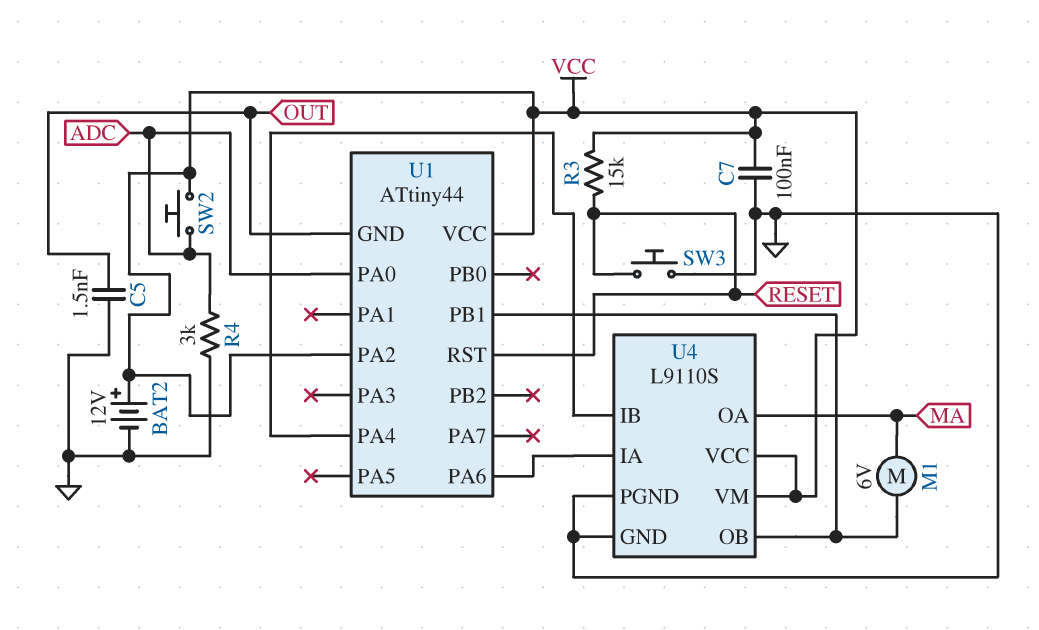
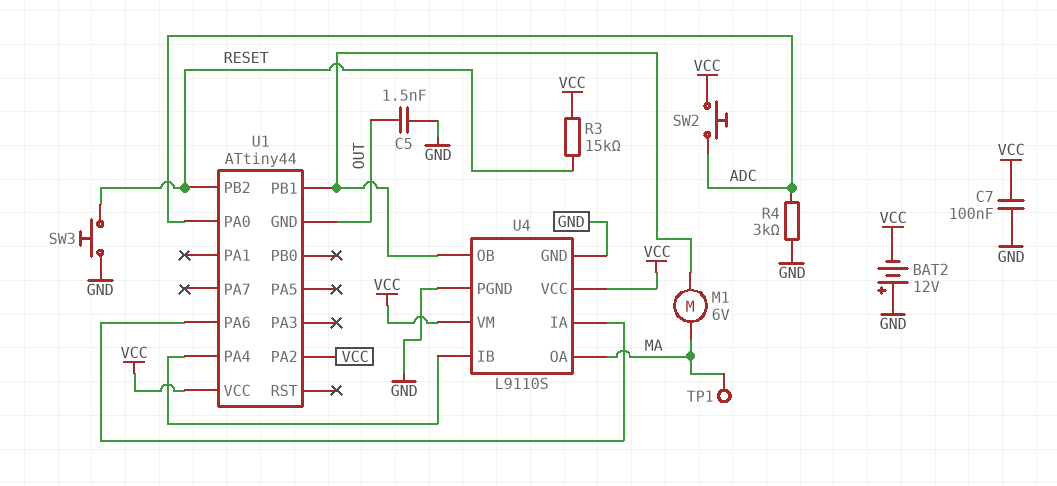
BAT2: 12V (plus VCC, minus GND) -> 12V (plus GND, minus VCC)
TP1: none -> test point (MA)
U1 pin PB2: none -> RESET
U1 pin RST: RESET -> none

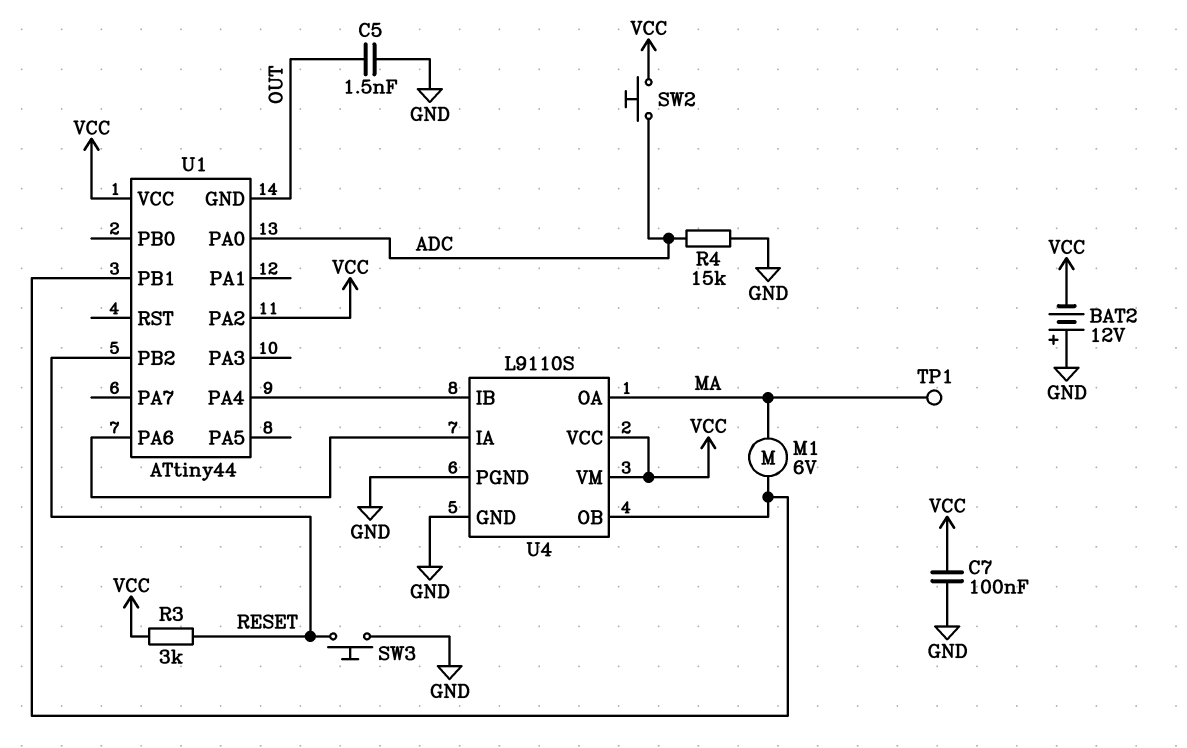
R3: 15k (RESET, VCC) -> 3k (RESET, VCC)
R4: 3k (ADC, GND) -> 15k (ADC, GND)

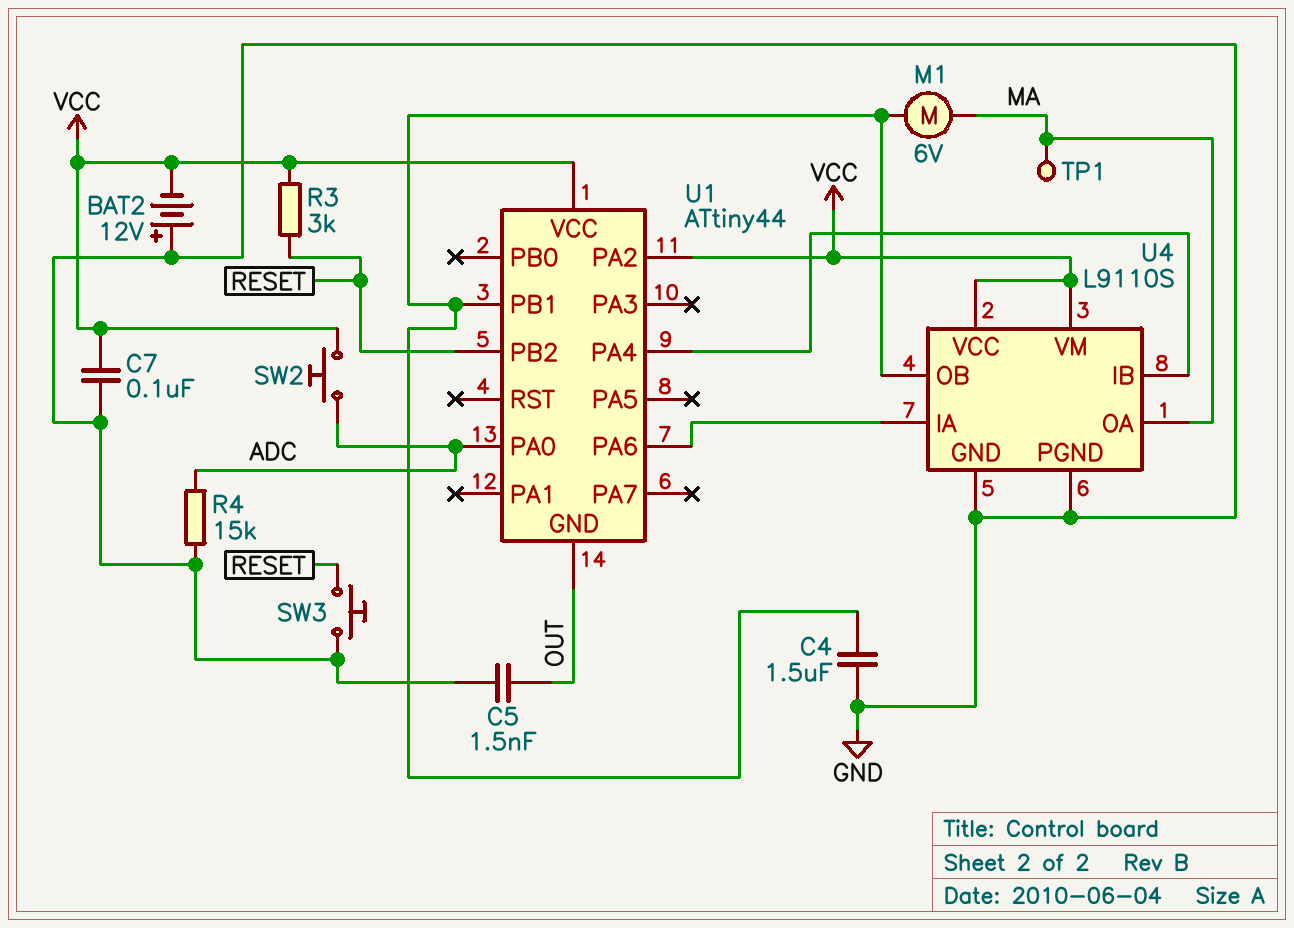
C4: none -> 1.5uF (GND, U1/PB1)

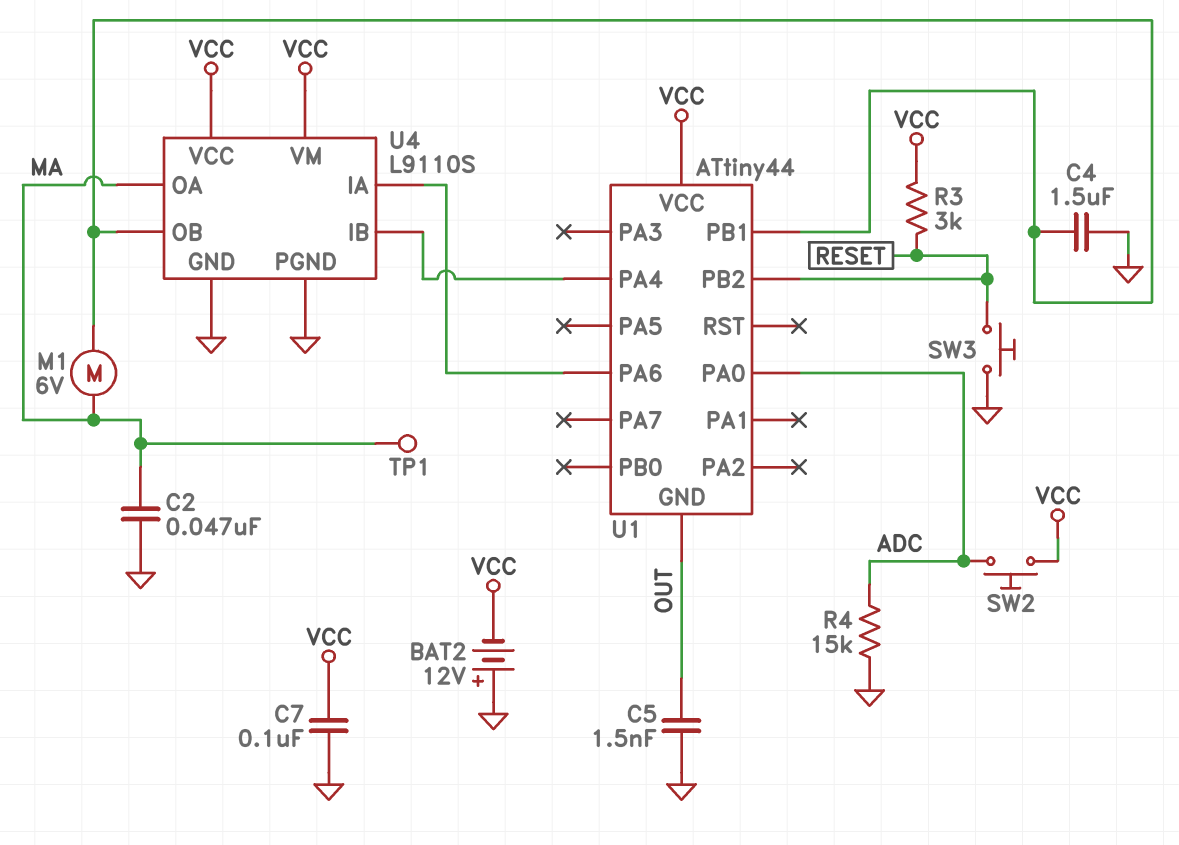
C2: none -> 47nF (GND, MA)
U1 pin PA2: VCC -> none

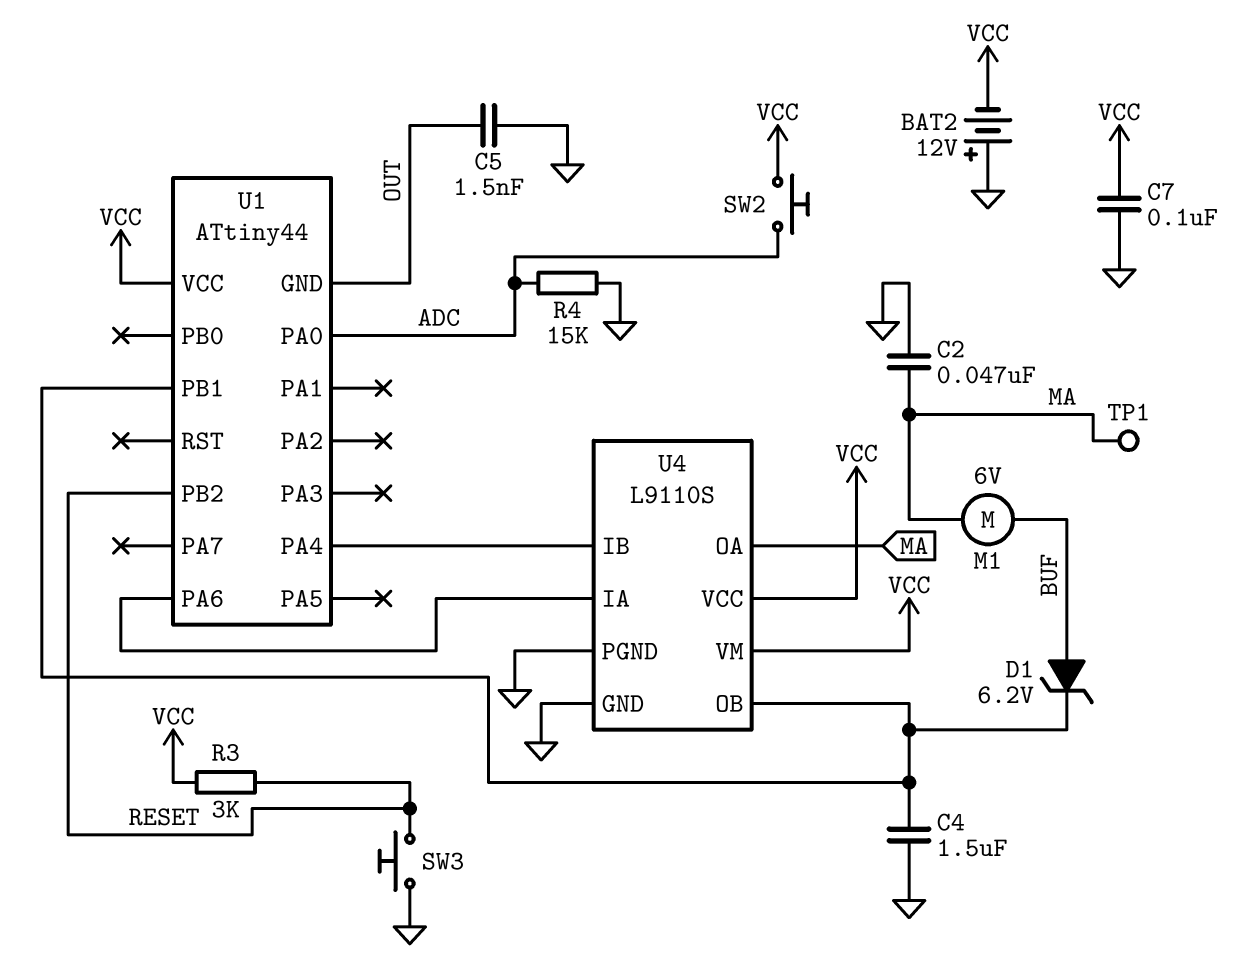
D1: none -> zener 6.2V (A BUF, K U1/PB1)
M1: motor 6V (MA, U1/PB1) -> motor 6V (BUF, MA)

